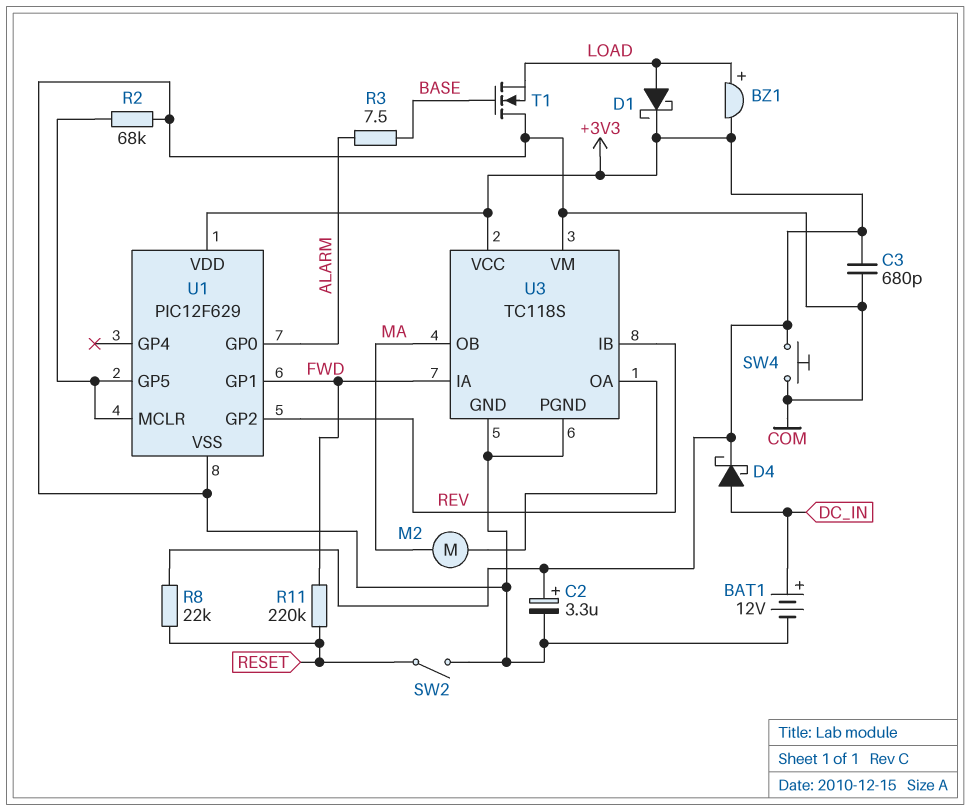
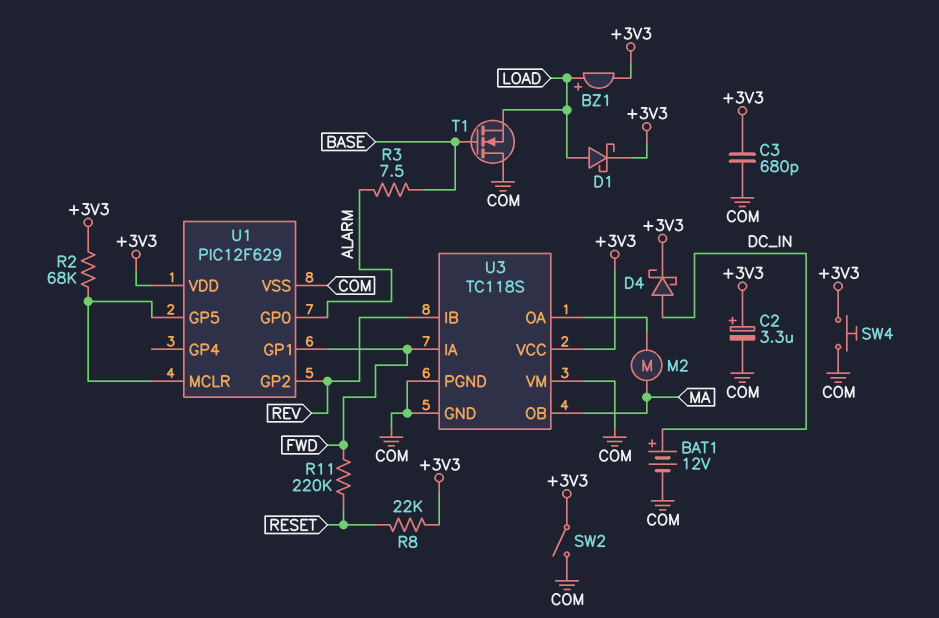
R2: 68k (COM, U1/GP5) -> 68k (+3V3, U1/GP5)
SW2: switch (COM, RESET) -> switch (+3V3, COM)

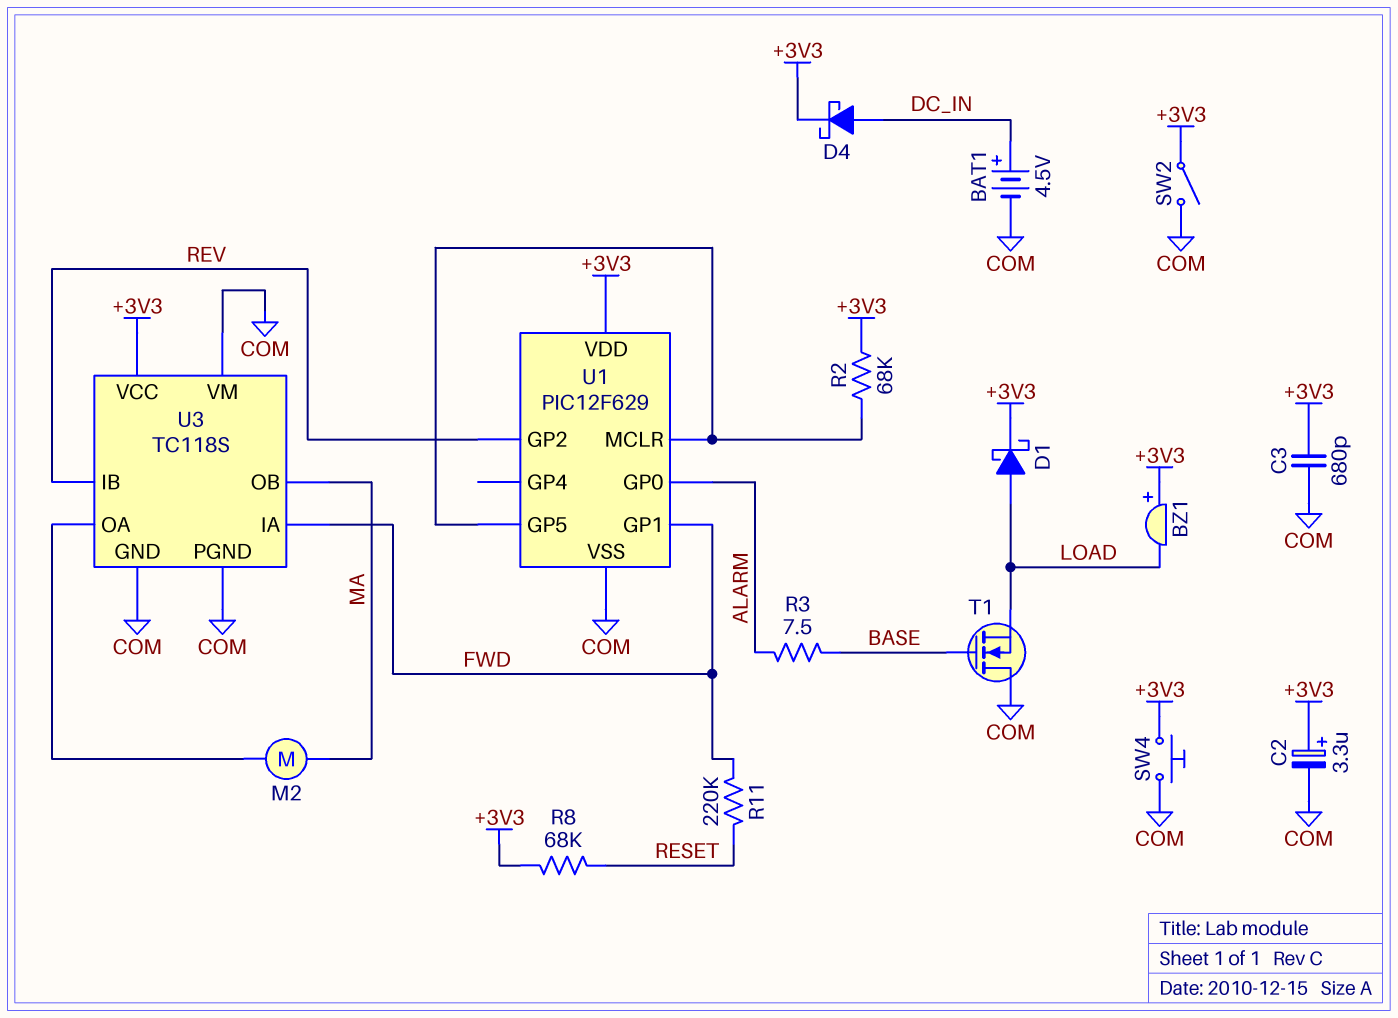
BAT1: 12V (plus DC_IN, minus COM) -> 4.5V (plus DC_IN, minus COM)
BZ1: buzzer (plus LOAD, minus +3V3) -> buzzer (plus +3V3, minus LOAD)
R8: 22k (+3V3, RESET) -> 68k (+3V3, RESET)

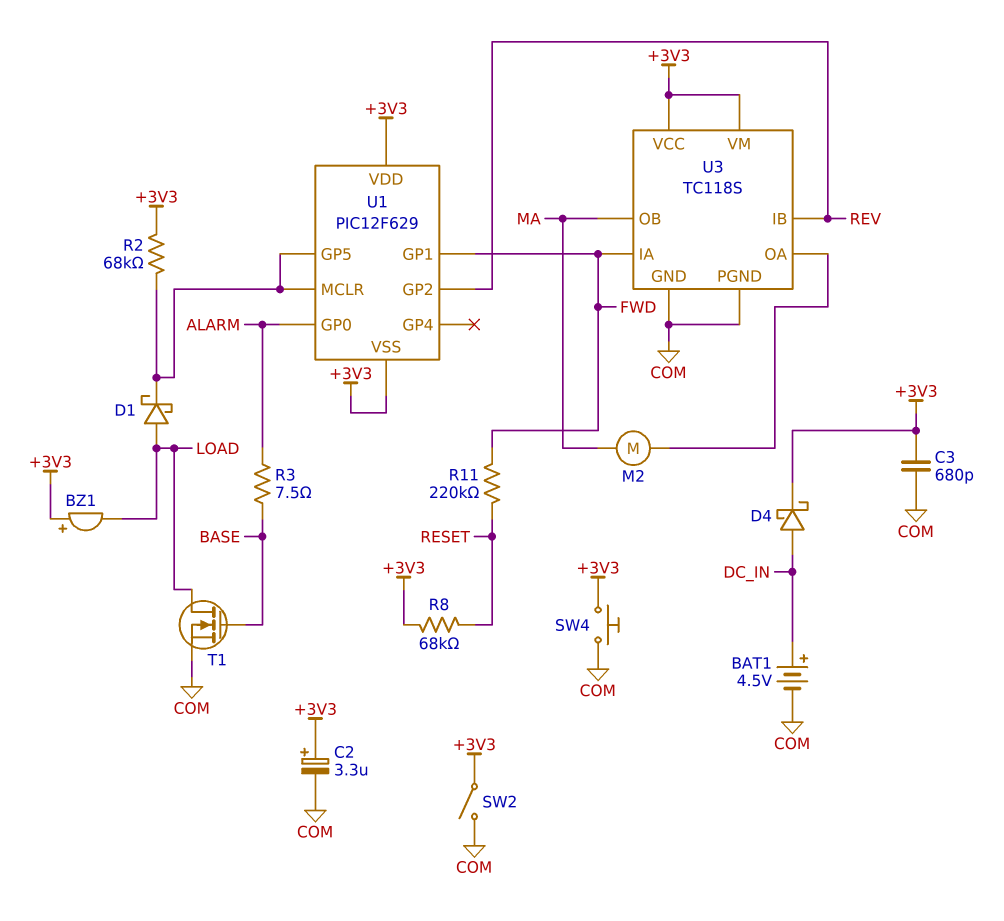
D1: schottky (A LOAD, K +3V3) -> schottky (A LOAD, K U1/GP5)
T1: NMOS (G BASE, D COM, S LOAD) -> NMOS (G BASE, D LOAD, S COM)
U1 pin VSS: COM -> +3V3
U3 pin VM: COM -> +3V3

